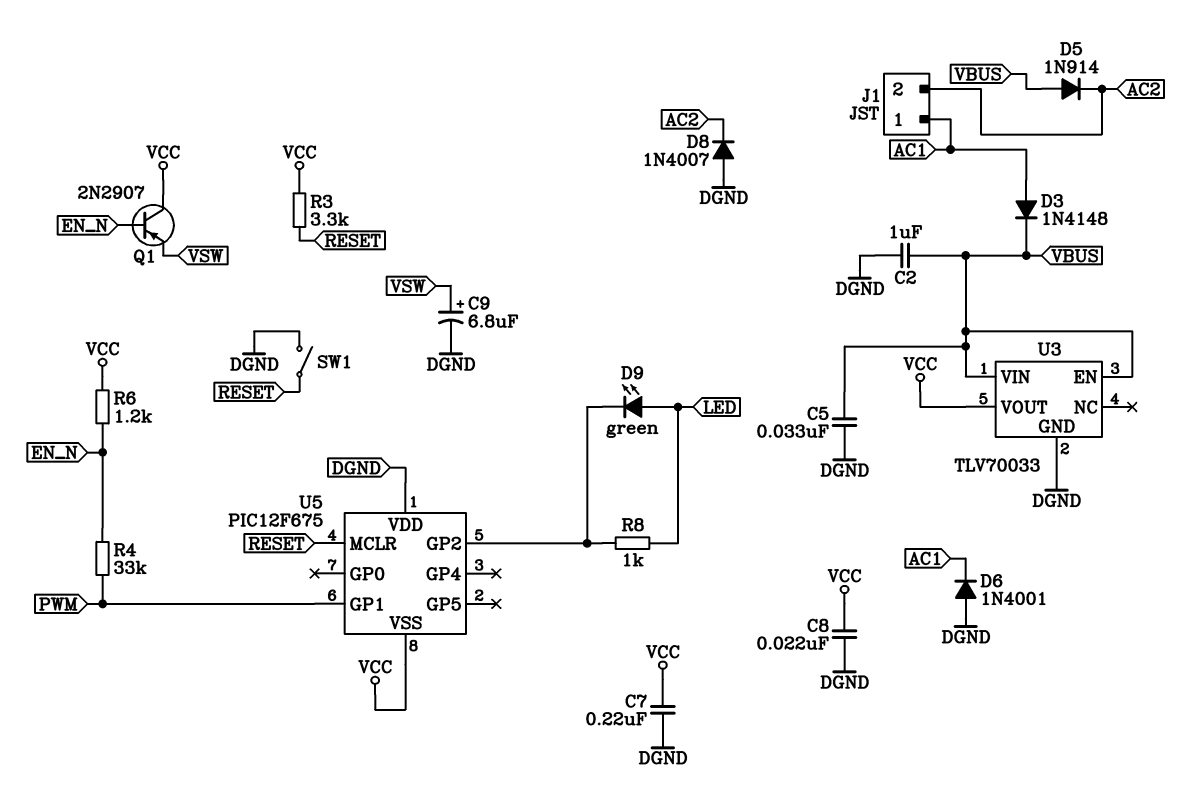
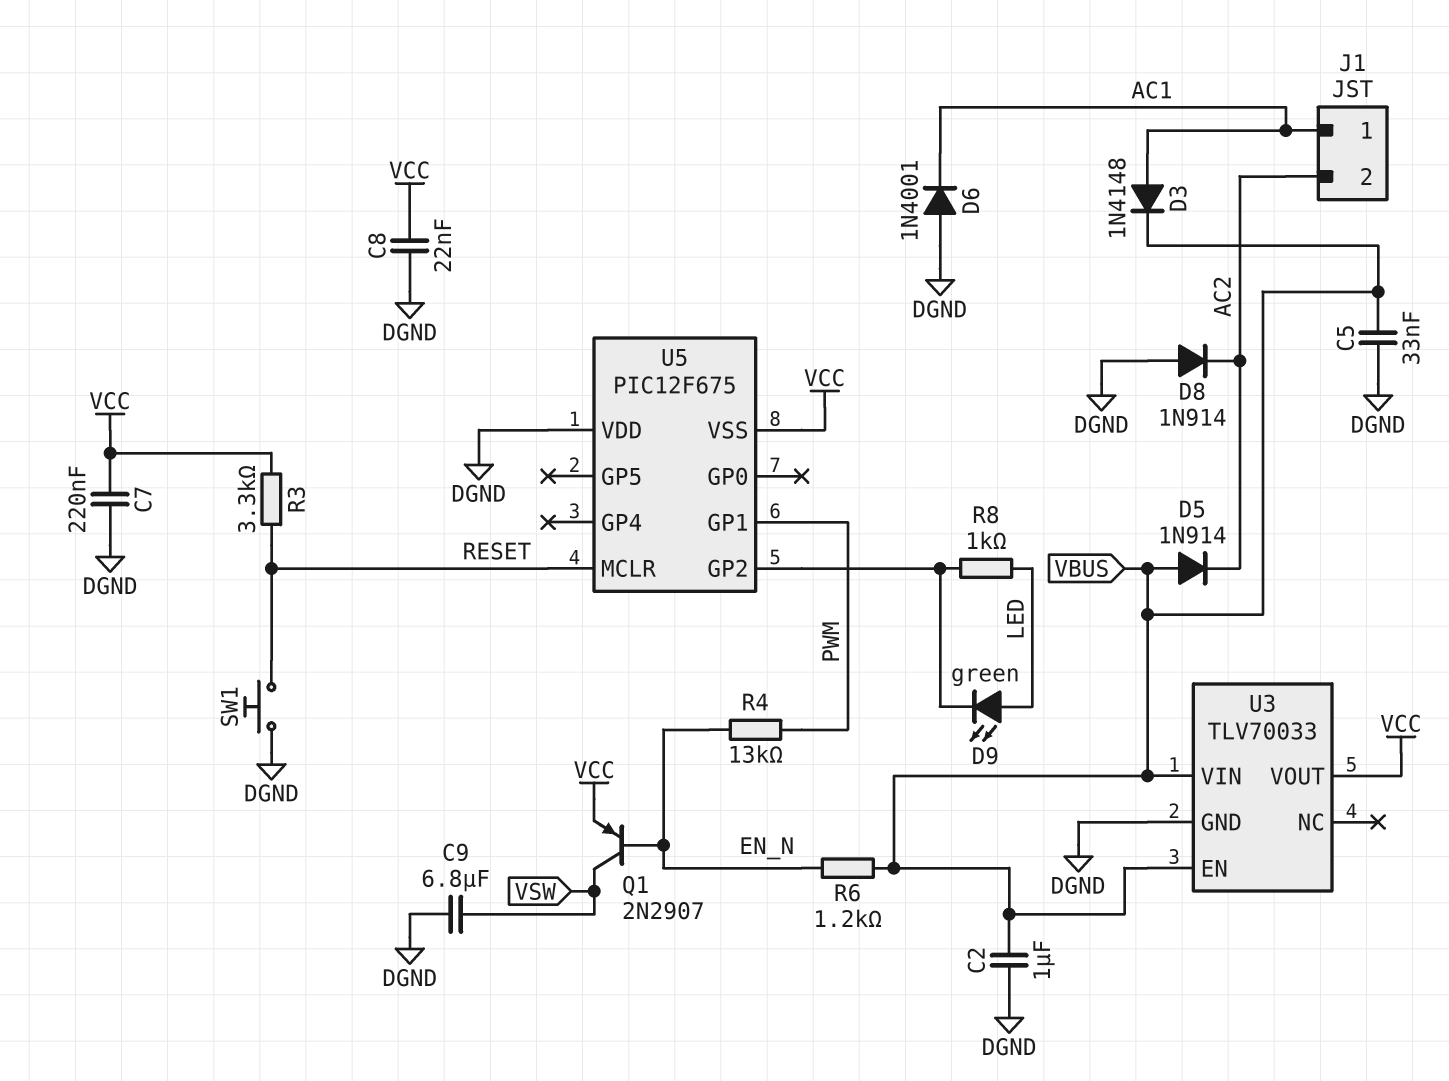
C9: 6.8uF (plus VSW, minus DGND) -> 6.8uF (DGND, VSW)
D8: diode 1N4007 (A DGND, K AC2) -> diode 1N914 (A DGND, K AC2)
Q1: PNP 2N2907 (B EN_N, C VCC, E VSW) -> PNP 2N2907 (B EN_N, C VSW, E VCC)
R4: 33k (EN_N, PWM) -> 13k (EN_N, PWM)
R6: 1.2k (EN_N, VCC) -> 1.2k (EN_N, VBUS)
SW1: switch (DGND, RESET) -> button (DGND, RESET)

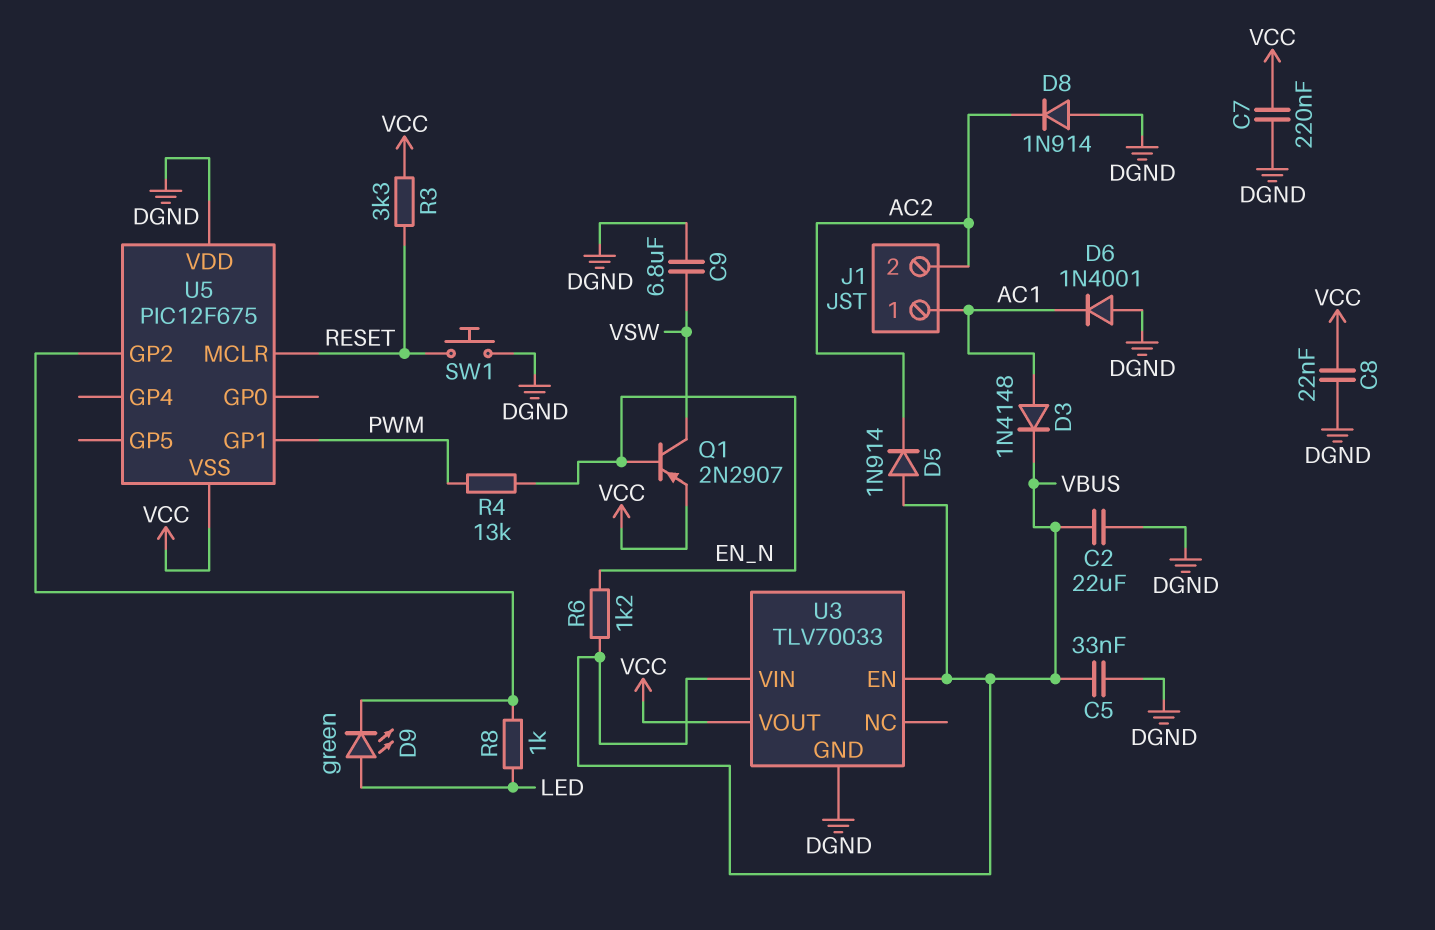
C2: 1uF (DGND, VBUS) -> 22uF (DGND, VBUS)

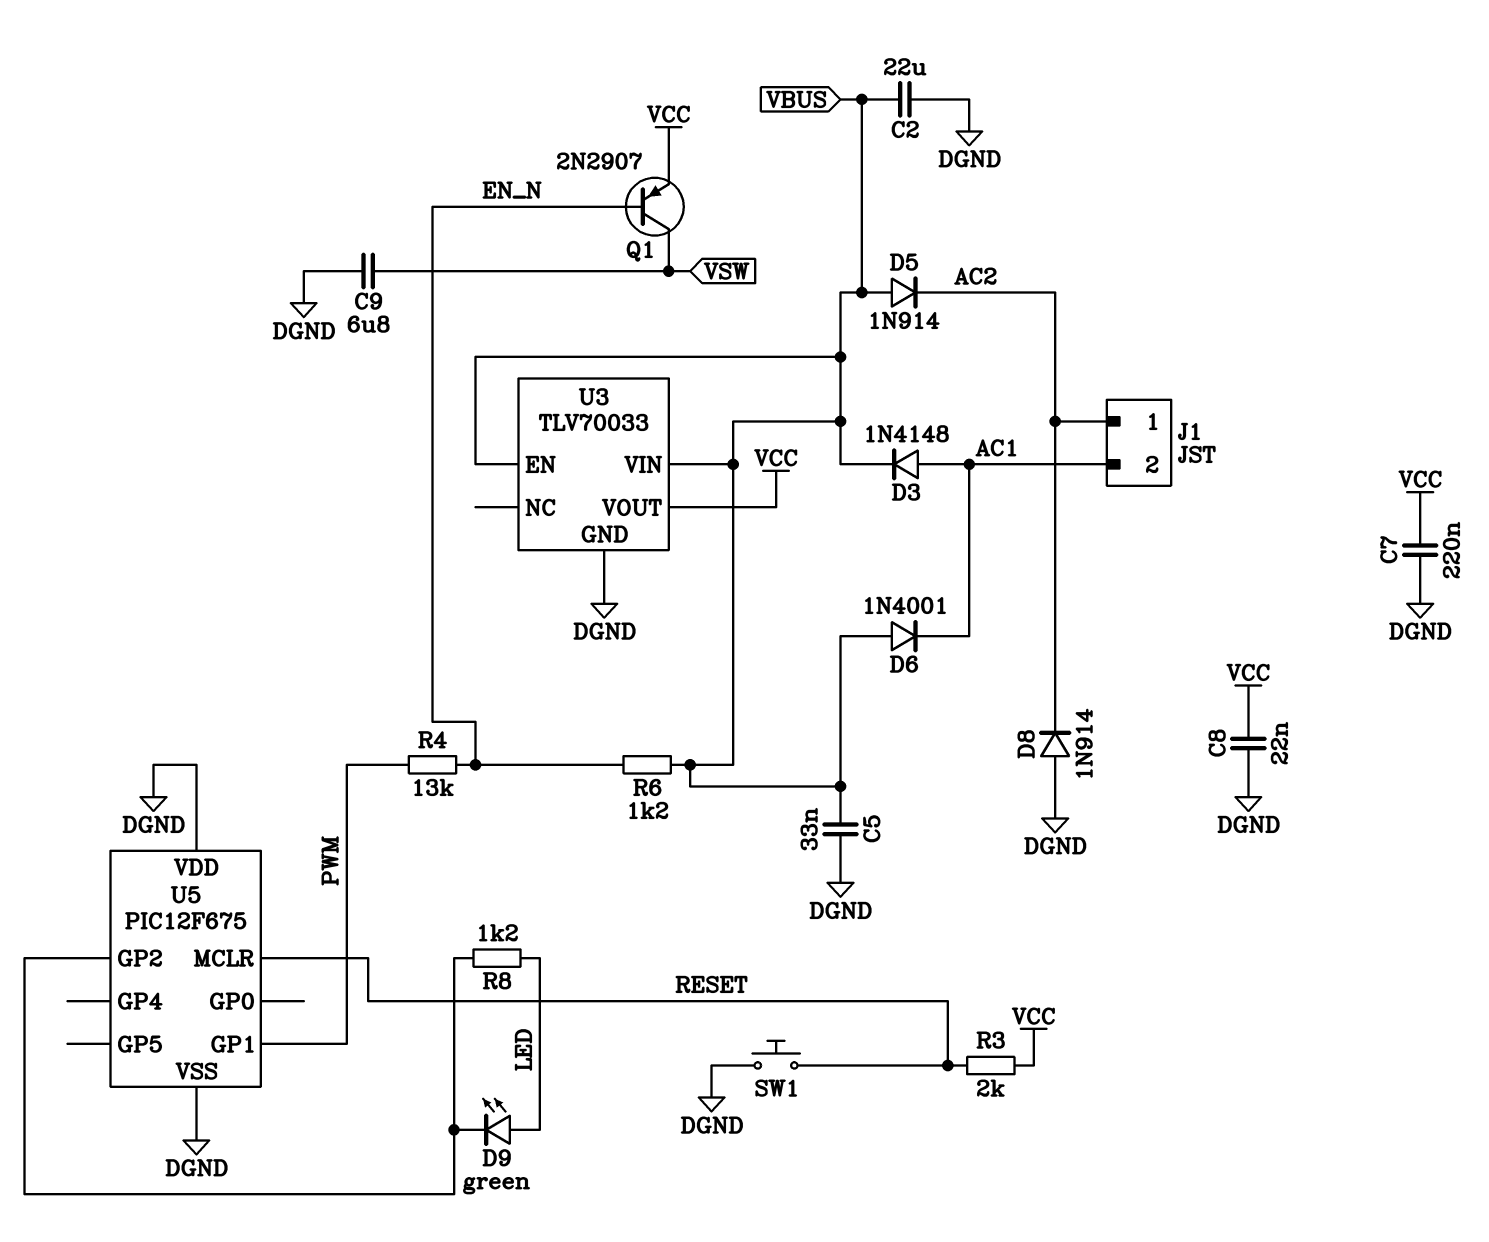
D6: diode 1N4001 (A DGND, K AC1) -> diode 1N4001 (A VBUS, K AC1)
J1 pin 1: AC1 -> AC2
J1 pin 2: AC2 -> AC1
R3: 3.3k (RESET, VCC) -> 2k (RESET, VCC)
R8: 1k (LED, U5/GP2) -> 1.2k (LED, U5/GP2)
U5 pin VSS: VCC -> DGND

